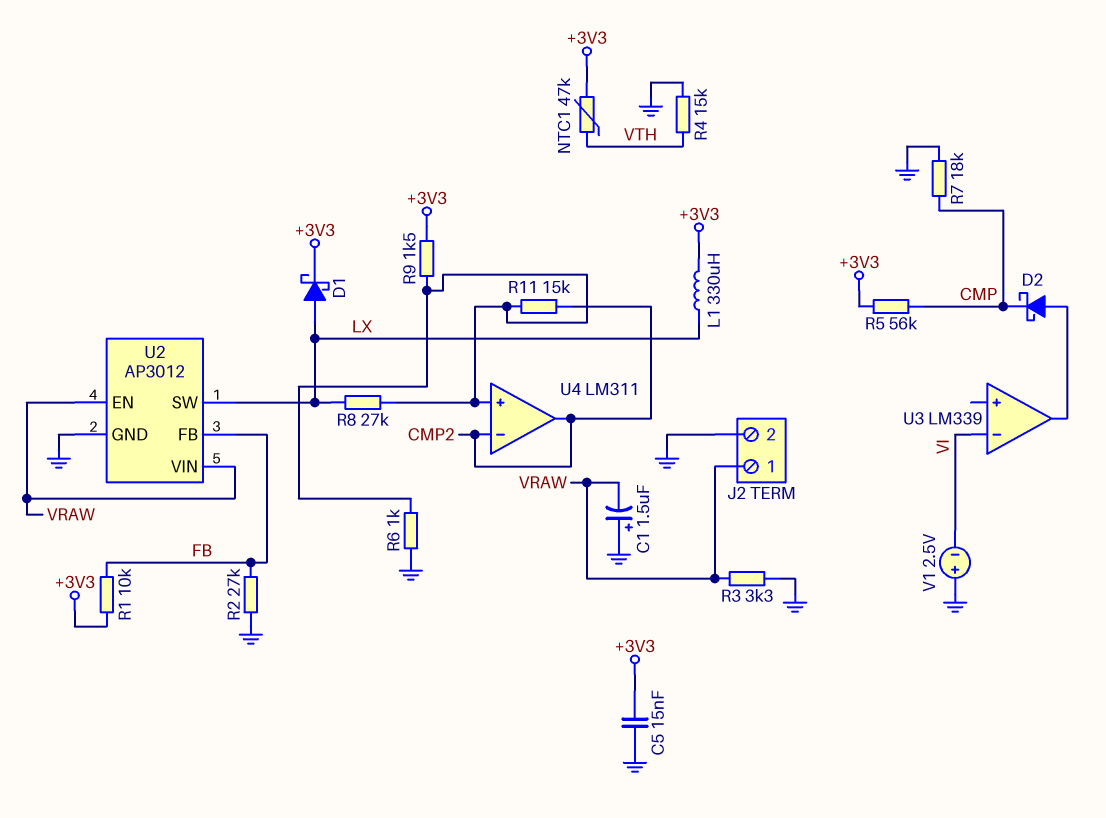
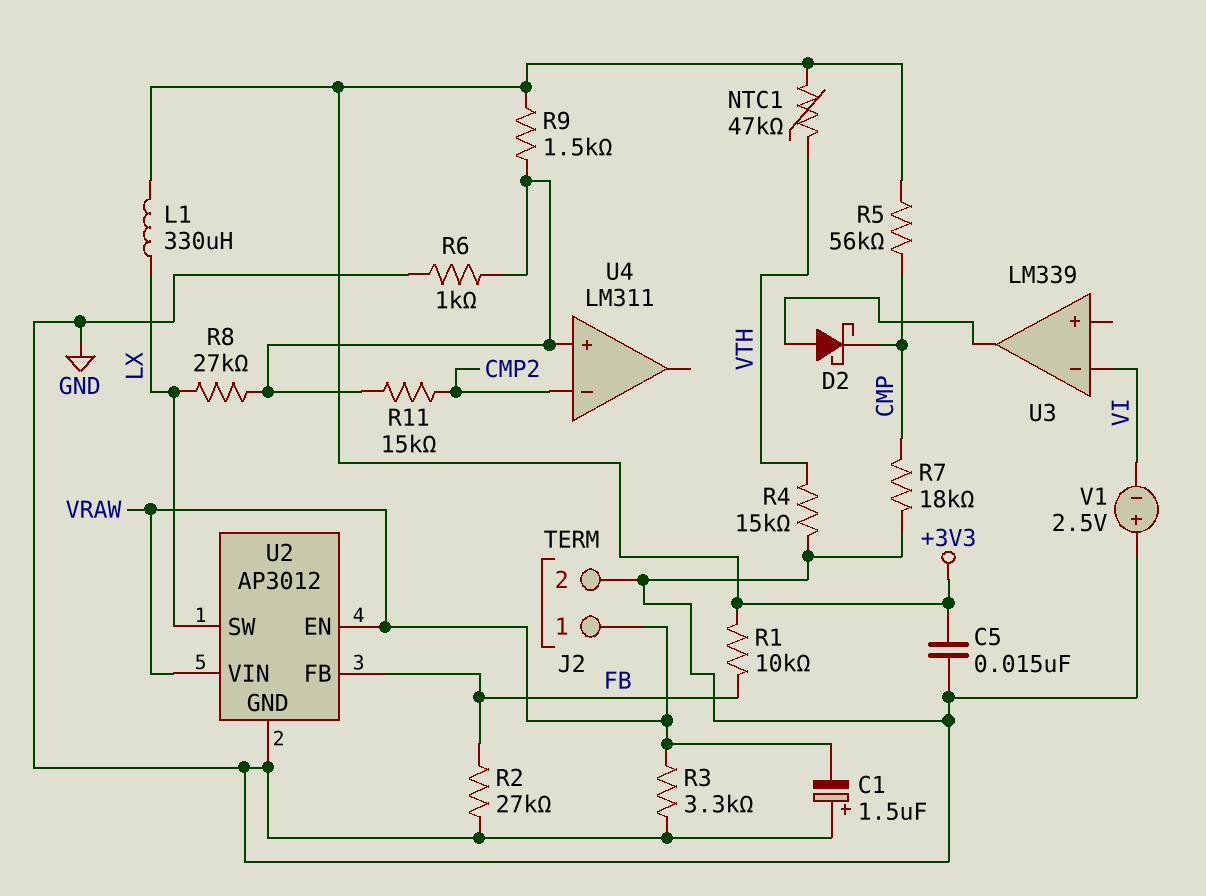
D1: schottky (A LX, K +3V3) -> none
U4 pin out: CMP2 -> none

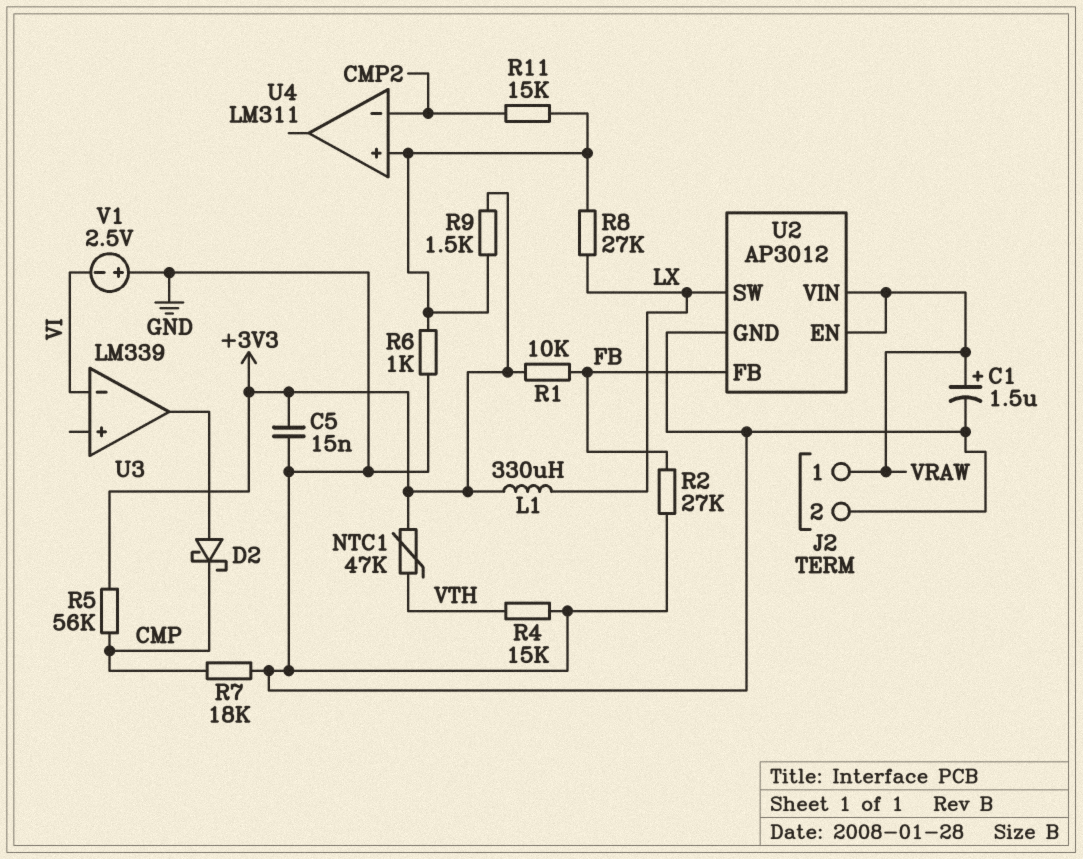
C1: 1.5uF (plus GND, minus VRAW) -> 1.5uF (plus VRAW, minus GND)
R3: 3.3k (GND, VRAW) -> none

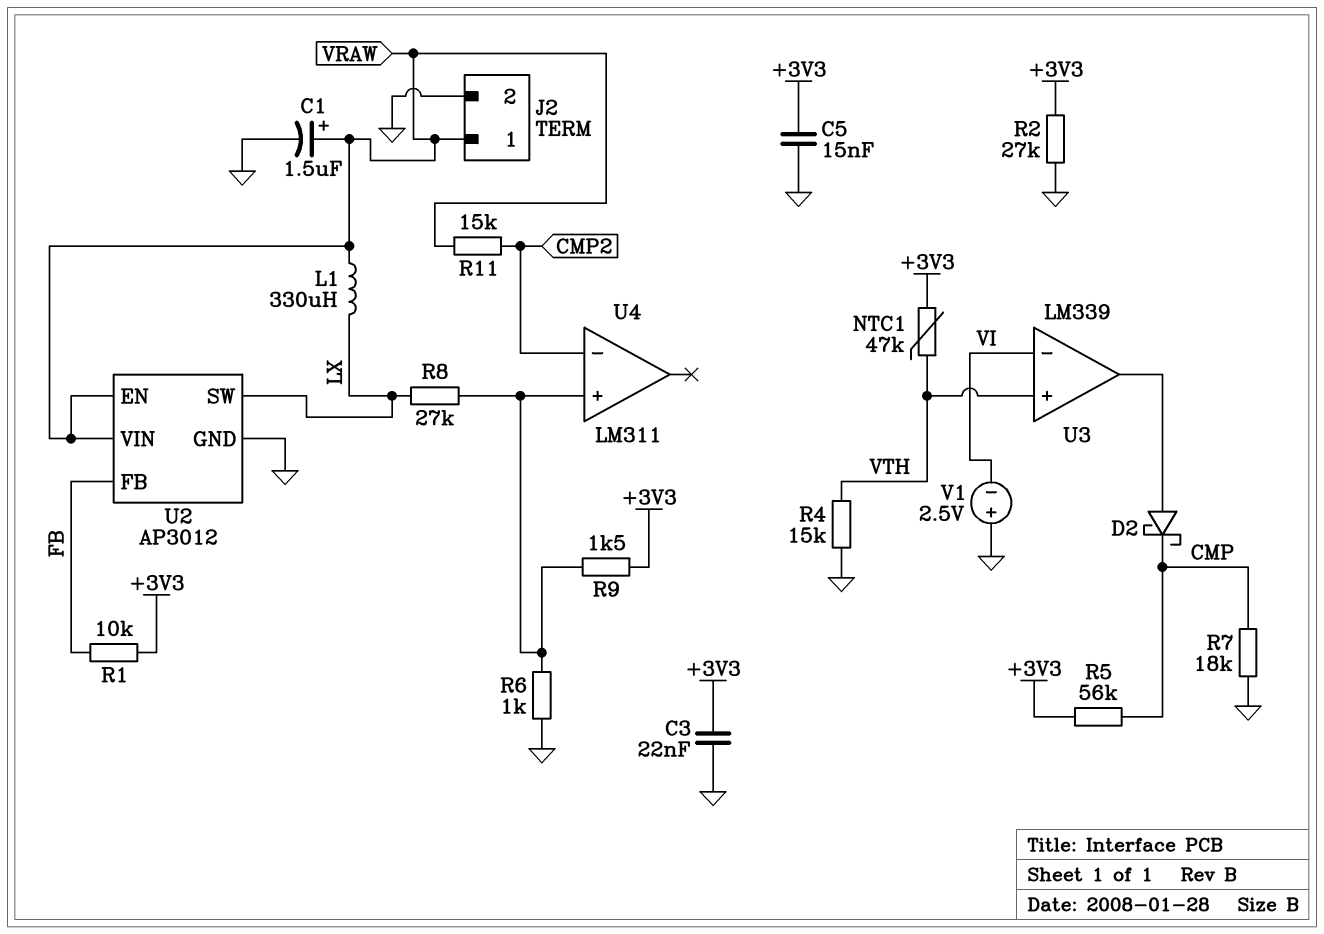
C3: none -> 22nF (+3V3, GND)
L1: 330uH (+3V3, LX) -> 330uH (LX, VRAW)
R2: 27k (FB, GND) -> 27k (+3V3, GND)
R11: 15k (CMP2, U4/in+) -> 15k (CMP2, VRAW)
U3 pin in+: none -> VTH

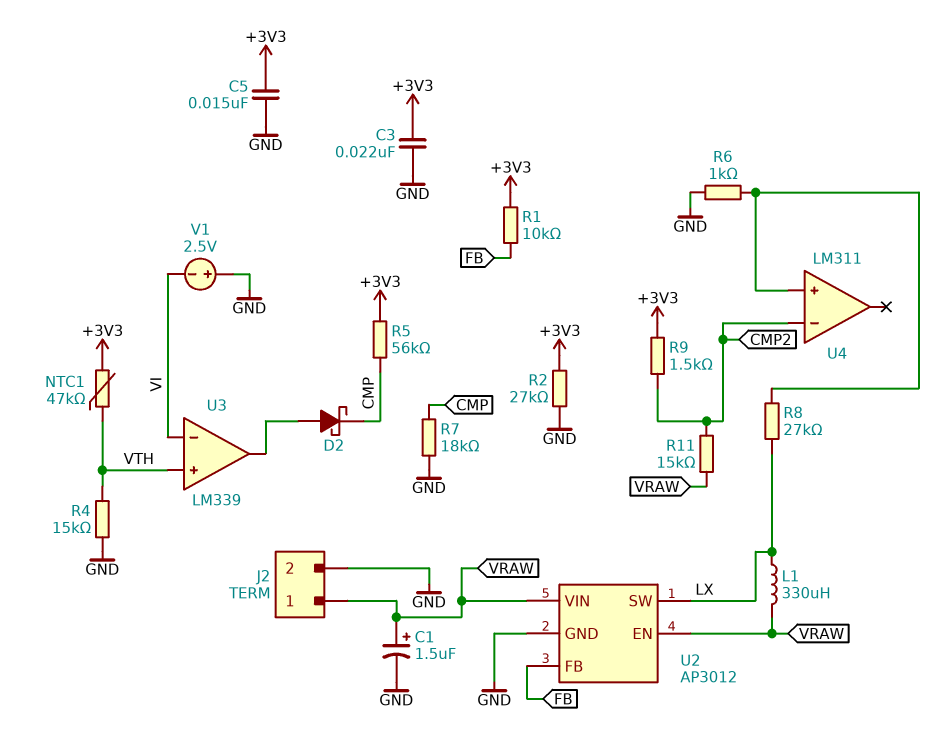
R9: 1.5k (+3V3, U4/in+) -> 1.5k (+3V3, CMP2)

